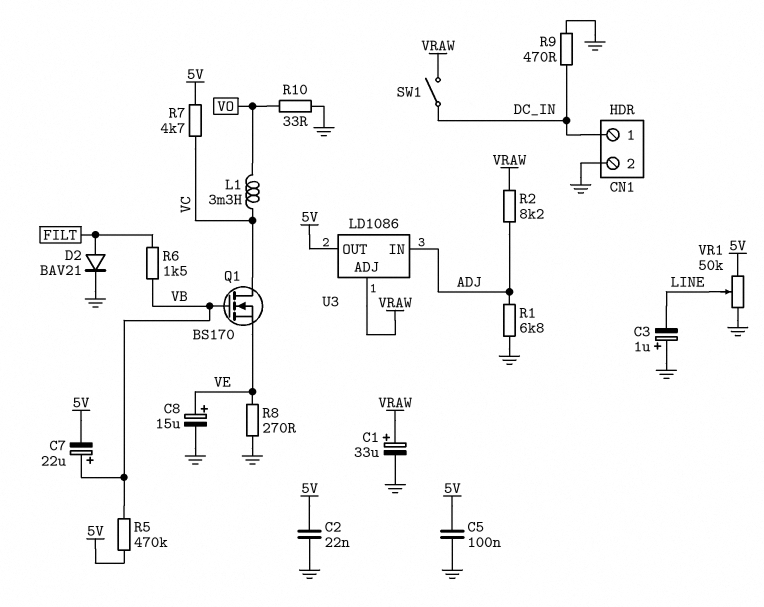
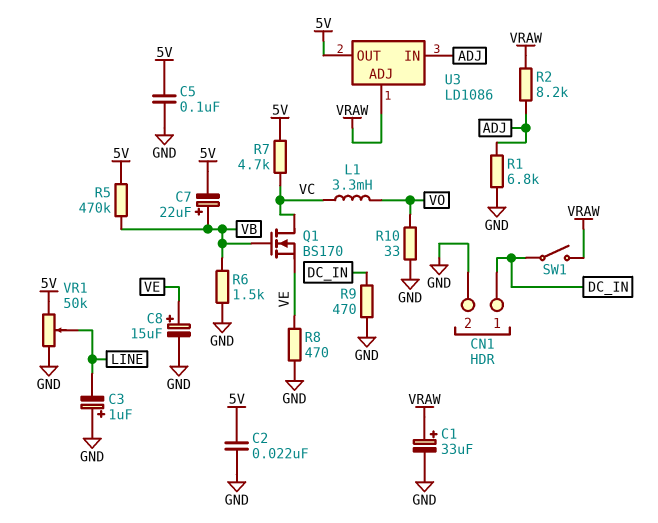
D2: diode BAV21 (A FILT, K GND) -> none
R6: 1.5k (FILT, VB) -> 1.5k (GND, VB)
R8: 270 (GND, VE) -> 470 (GND, VE)

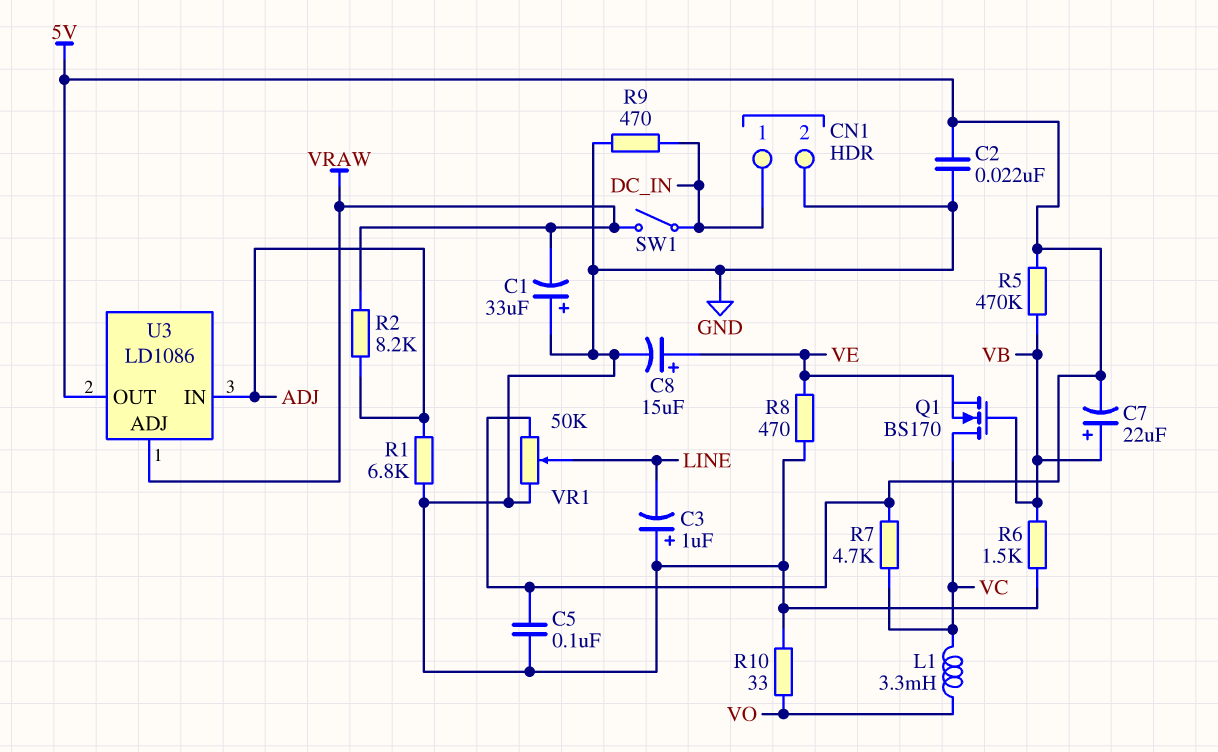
C1: 33uF (plus VRAW, minus GND) -> 33uF (plus GND, minus VRAW)

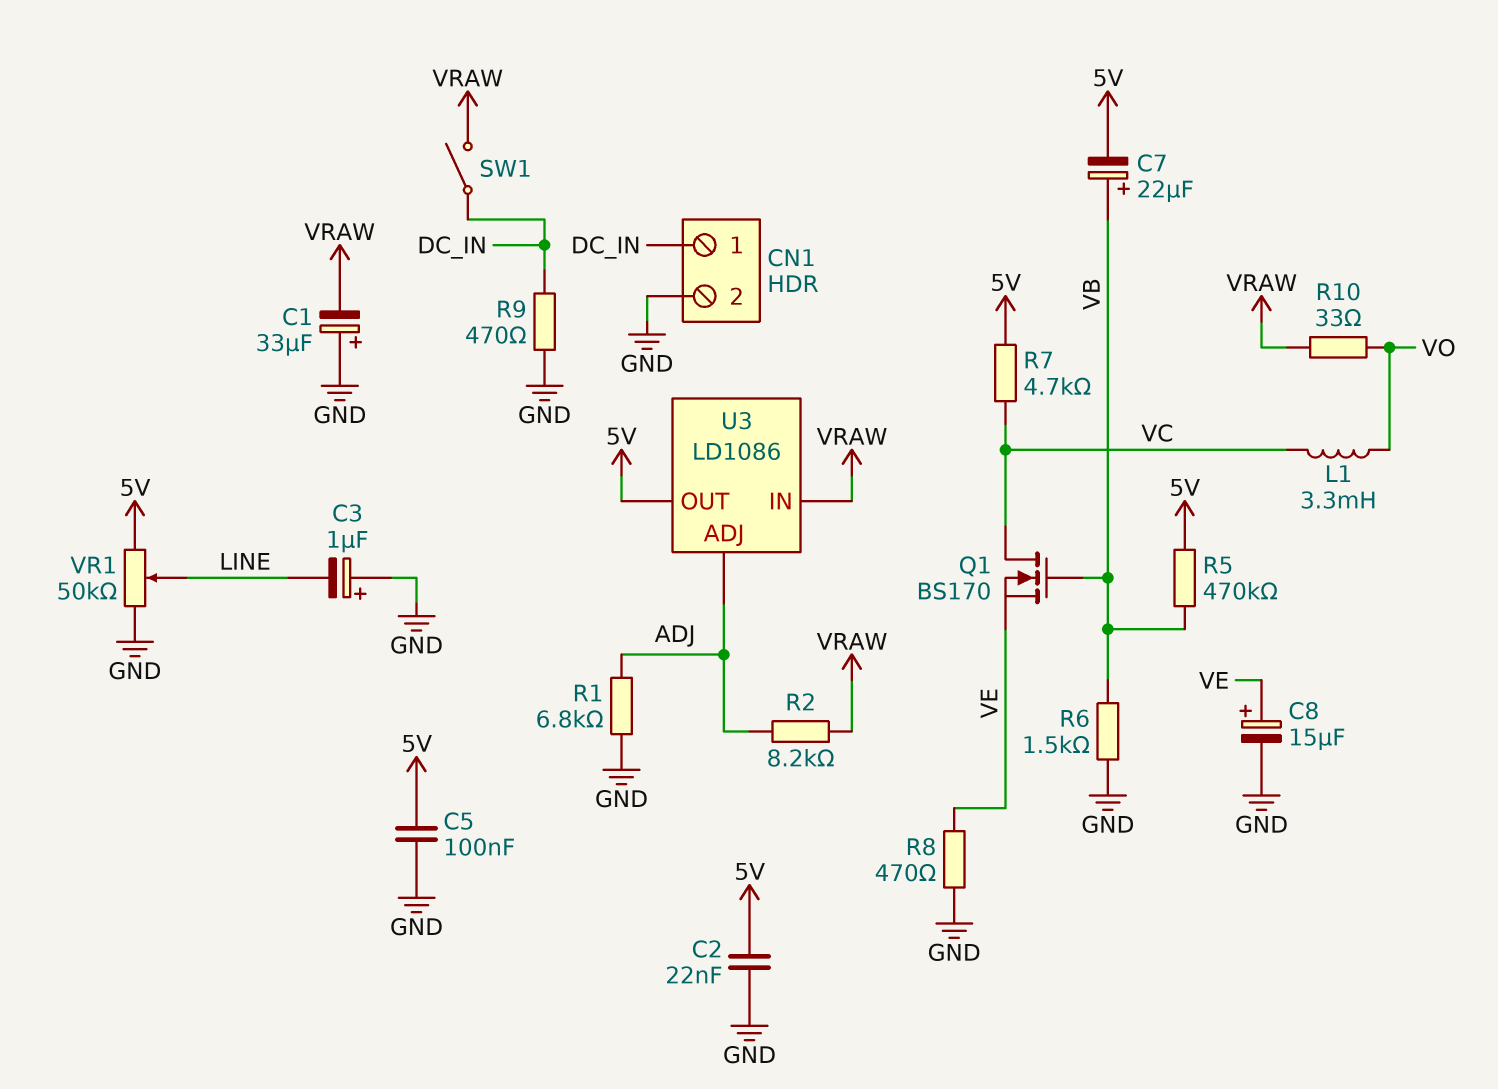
R10: 33 (GND, VO) -> 33 (VO, VRAW)
U3 pin ADJ: VRAW -> ADJ
U3 pin IN: ADJ -> VRAW

